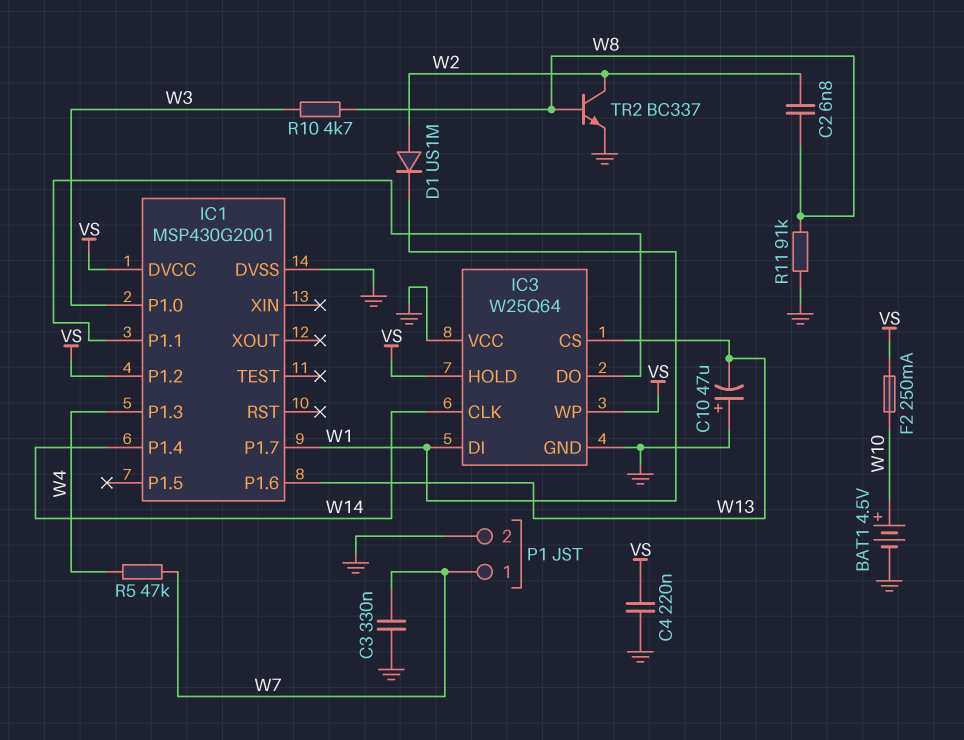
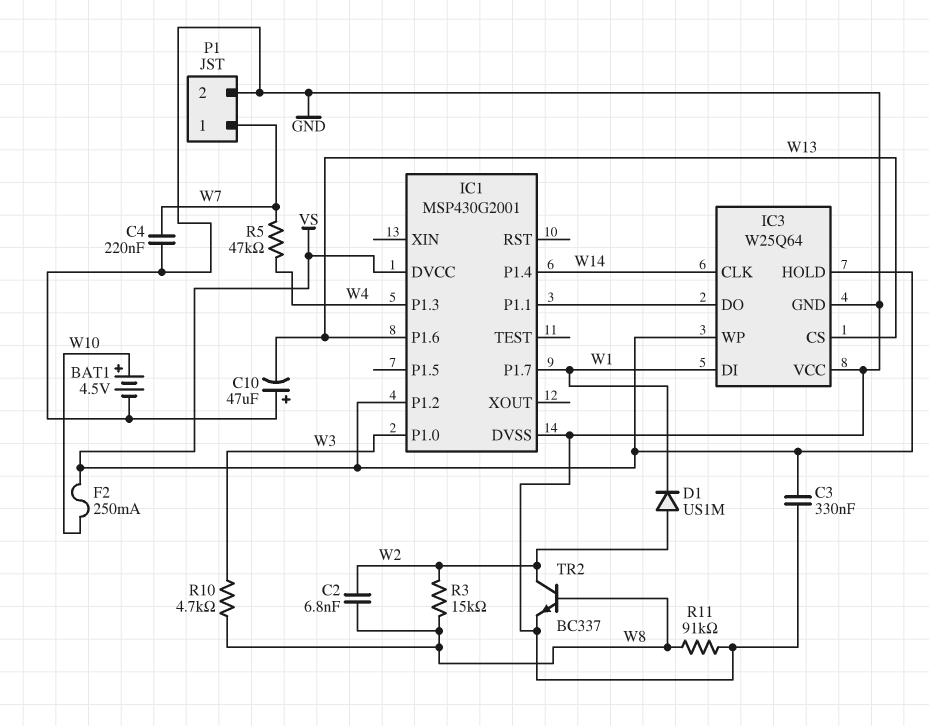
C3: 330nF (GND, W7) -> 330nF (GND, VS)
C4: 220nF (GND, VS) -> 220nF (GND, W7)
R3: none -> 15k (W2, W8)

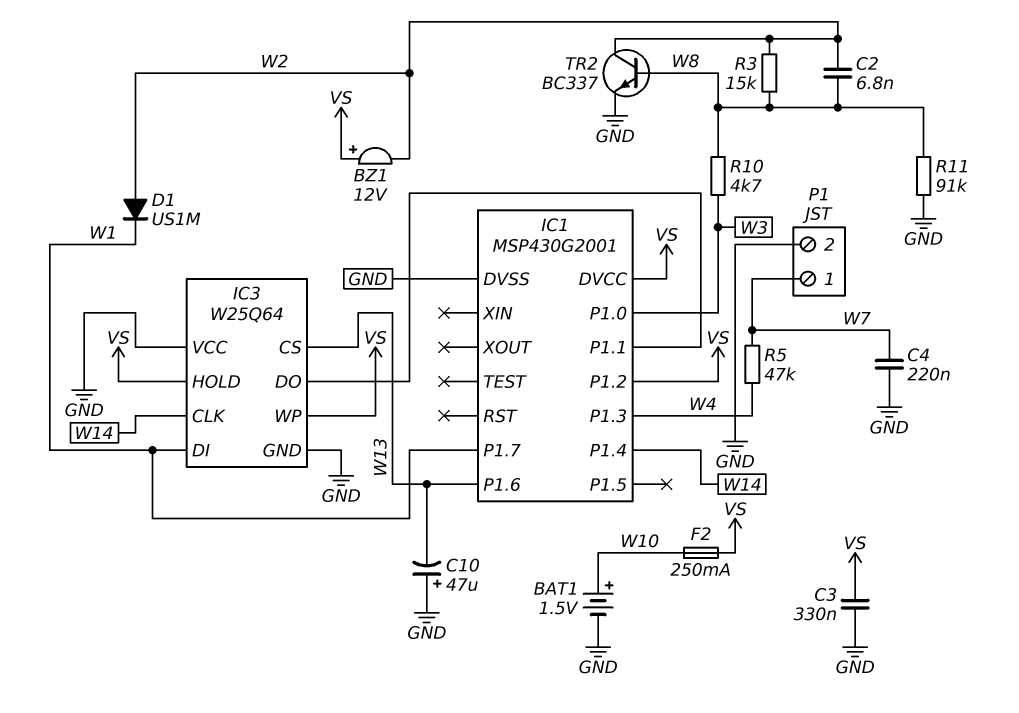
BAT1: 4.5V (plus W10, minus GND) -> 1.5V (plus W10, minus GND)
BZ1: none -> buzzer 12V (plus VS, minus W2)

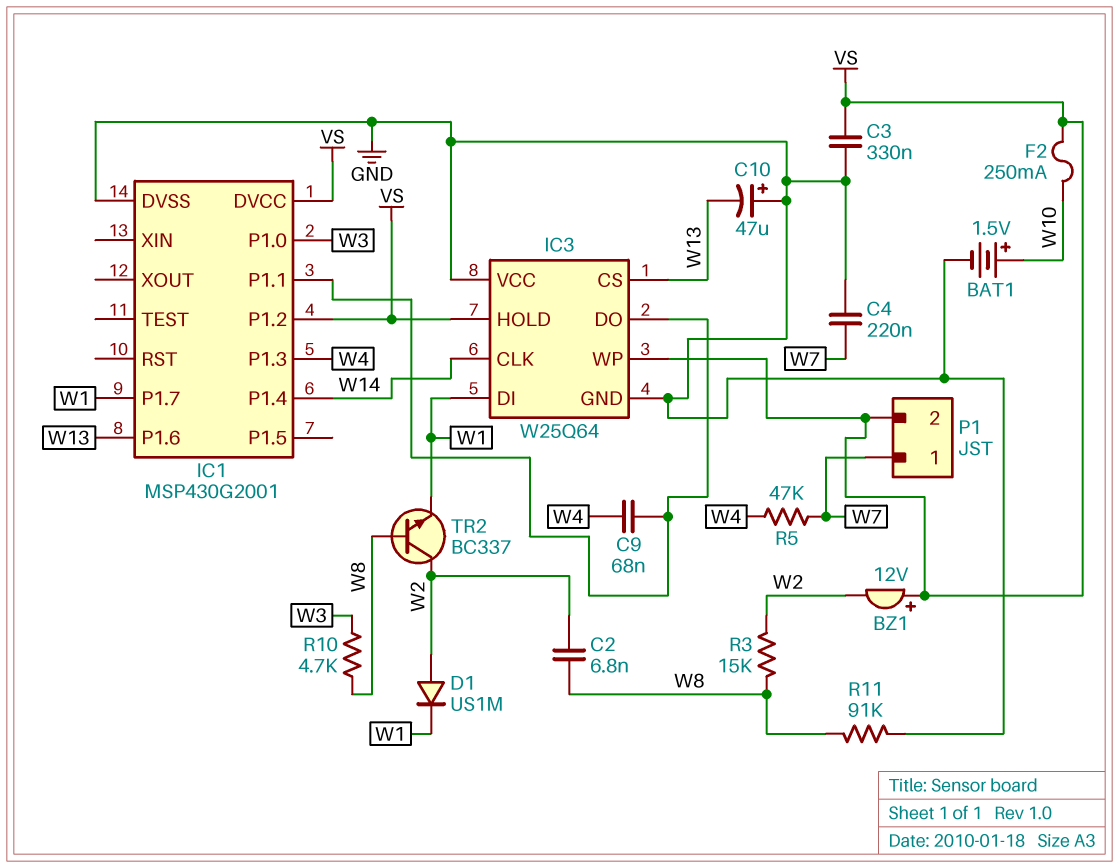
C9: none -> 68nF (IC1/P1.1, W4)
P1 pin 2: GND -> VS
TR2: NPN BC337 (B W8, C W2, E GND) -> NPN BC337 (B W8, C W2, E W1)

